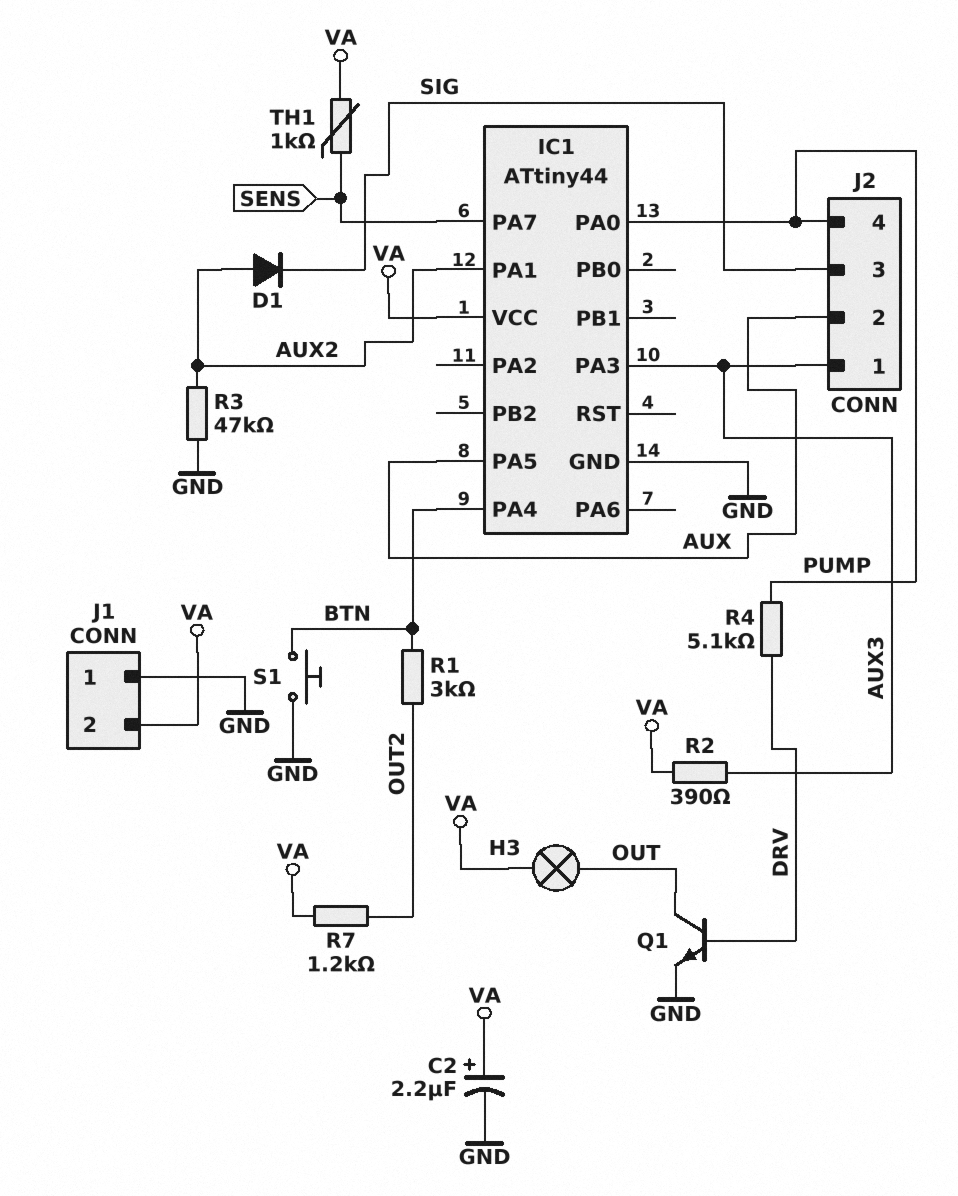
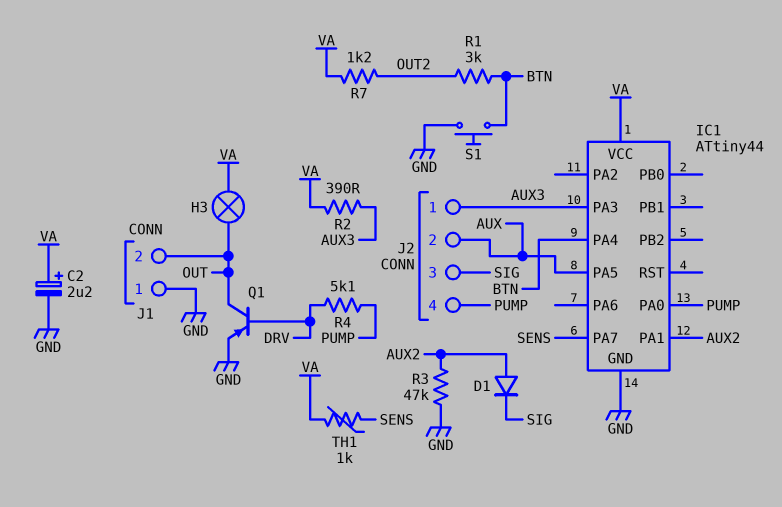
J1 pin 2: VA -> OUT
Q1: NPN (B DRV, C OUT, E GND) -> PNP (B DRV, C OUT, E GND)

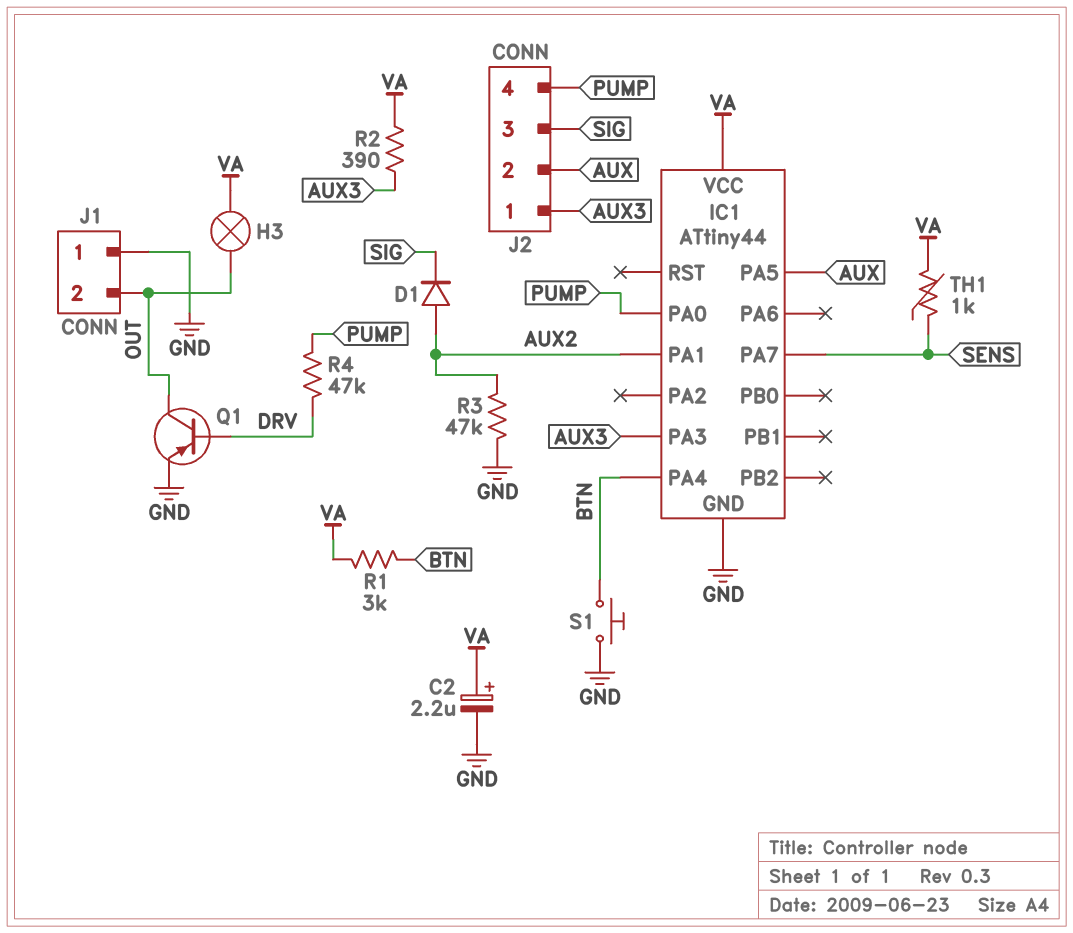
R1: 3k (BTN, OUT2) -> 3k (BTN, VA)
R4: 5.1k (DRV, PUMP) -> 47k (DRV, PUMP)
R7: 1.2k (OUT2, VA) -> none

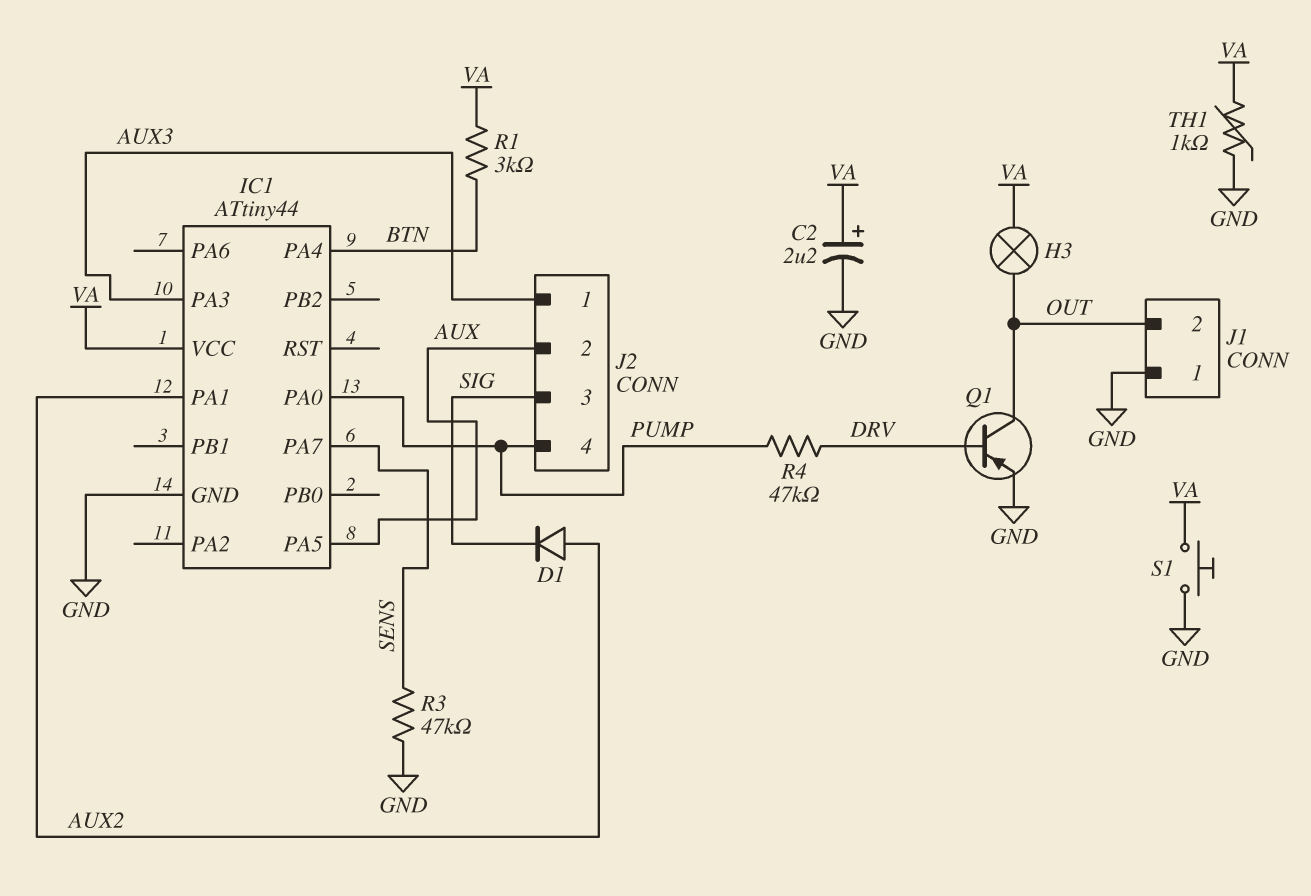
R2: 390 (AUX3, VA) -> none
R3: 47k (AUX2, GND) -> 47k (GND, SENS)
S1: button (BTN, GND) -> button (GND, VA)
TH1: 1k (SENS, VA) -> 1k (GND, VA)

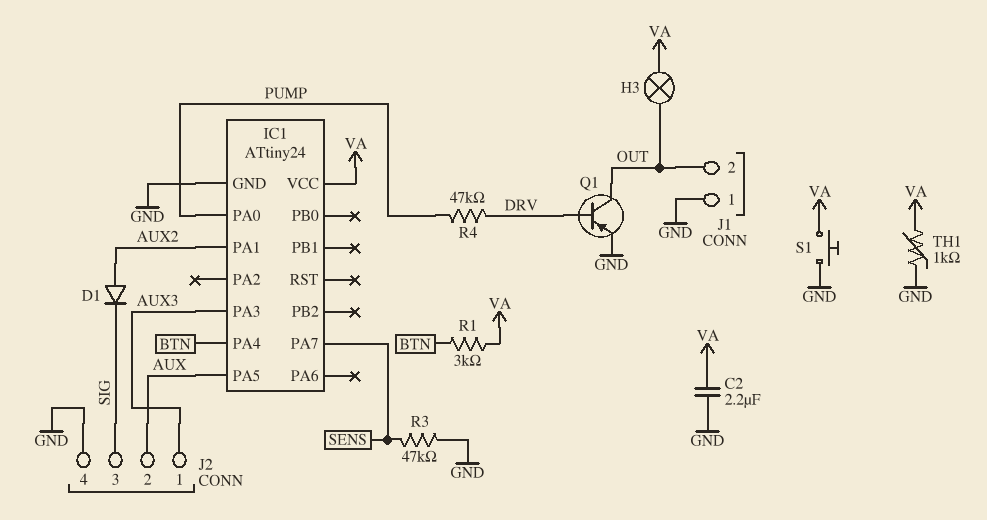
C2: 2.2uF (plus VA, minus GND) -> 2.2uF (GND, VA)
IC1: ATtiny44 -> ATtiny24
J2 pin 4: PUMP -> GND

